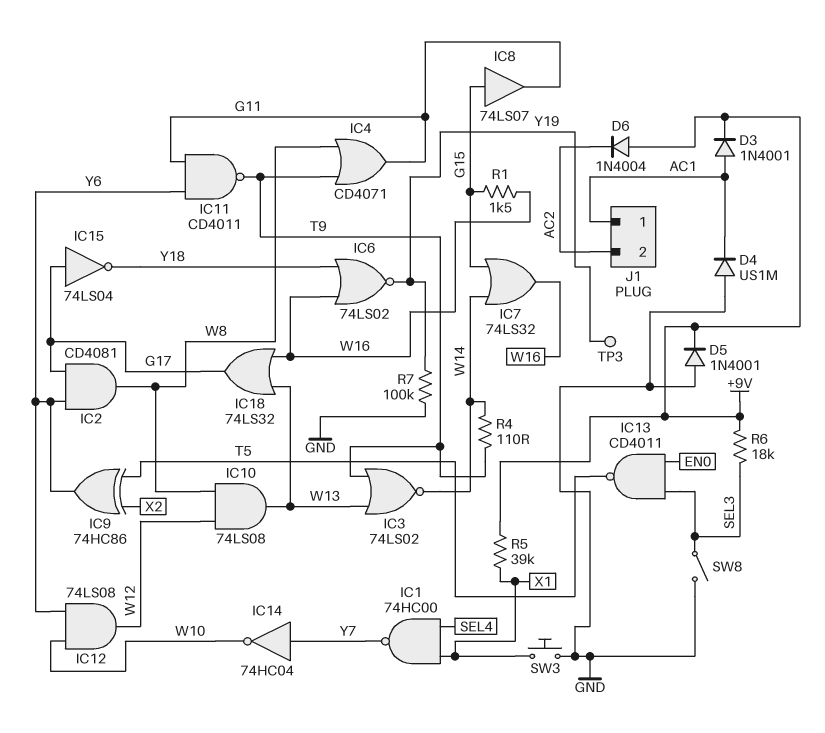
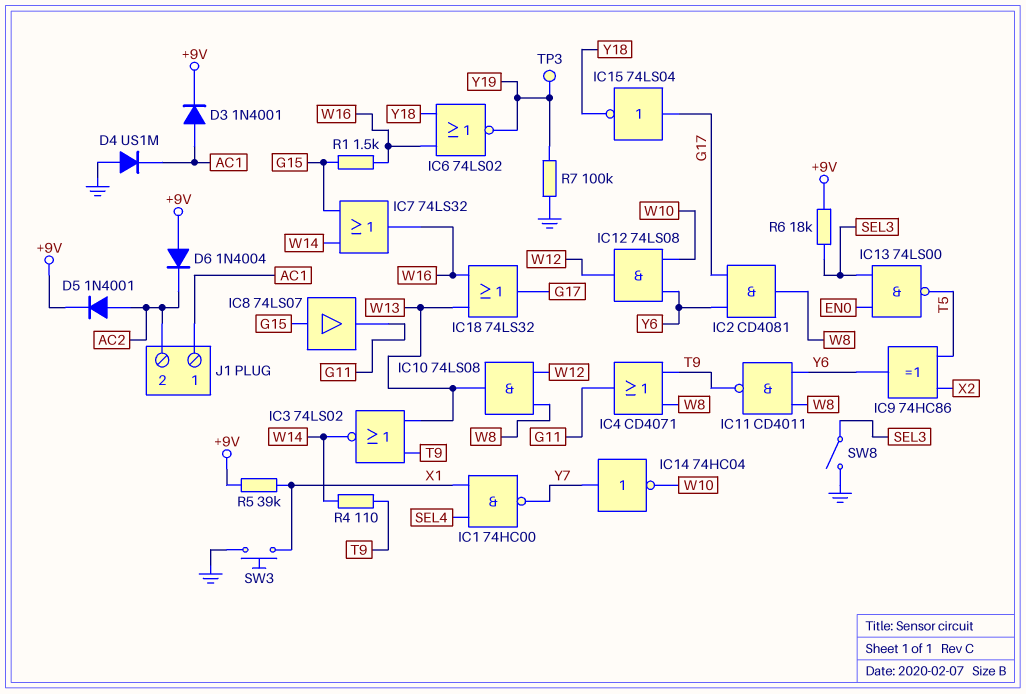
D5: diode 1N4001 (A GND, K +9V) -> diode 1N4001 (A AC2, K +9V)
IC11: NAND CD4011 (in G11, in Y6, out T9) -> NAND CD4011 (in W8, in Y6, out T9)
IC13: NAND CD4011 (in EN0, in SEL3, out T5) -> NAND 74LS00 (in EN0, in SEL3, out T5)

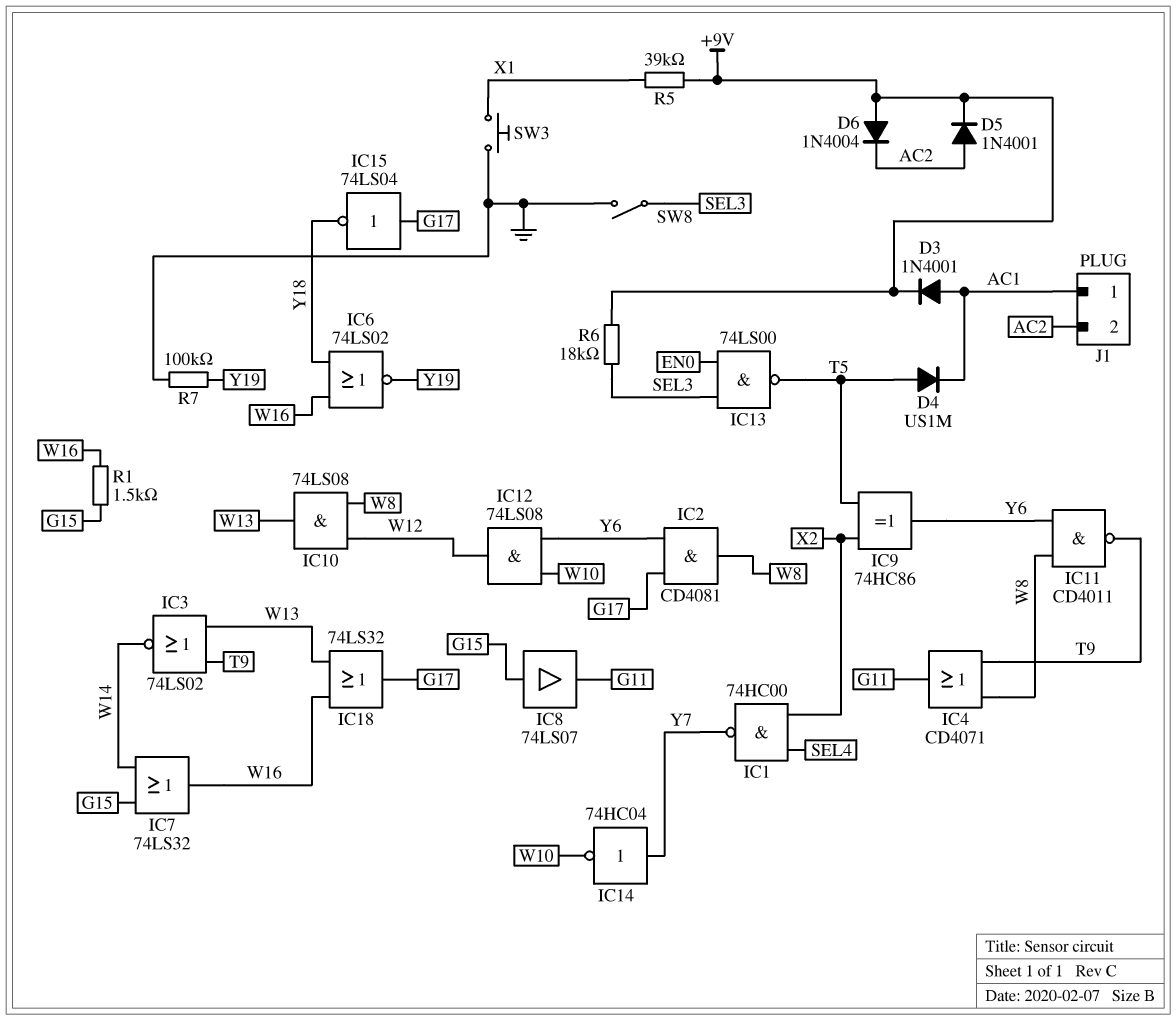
D4: diode US1M (A GND, K AC1) -> diode US1M (A T5, K AC1)
IC1: NAND 74HC00 (in SEL4, in X1, out Y7) -> NAND 74HC00 (in SEL4, in X2, out Y7)
R4: 110 (T9, W14) -> none
TP3: test point (Y19) -> none

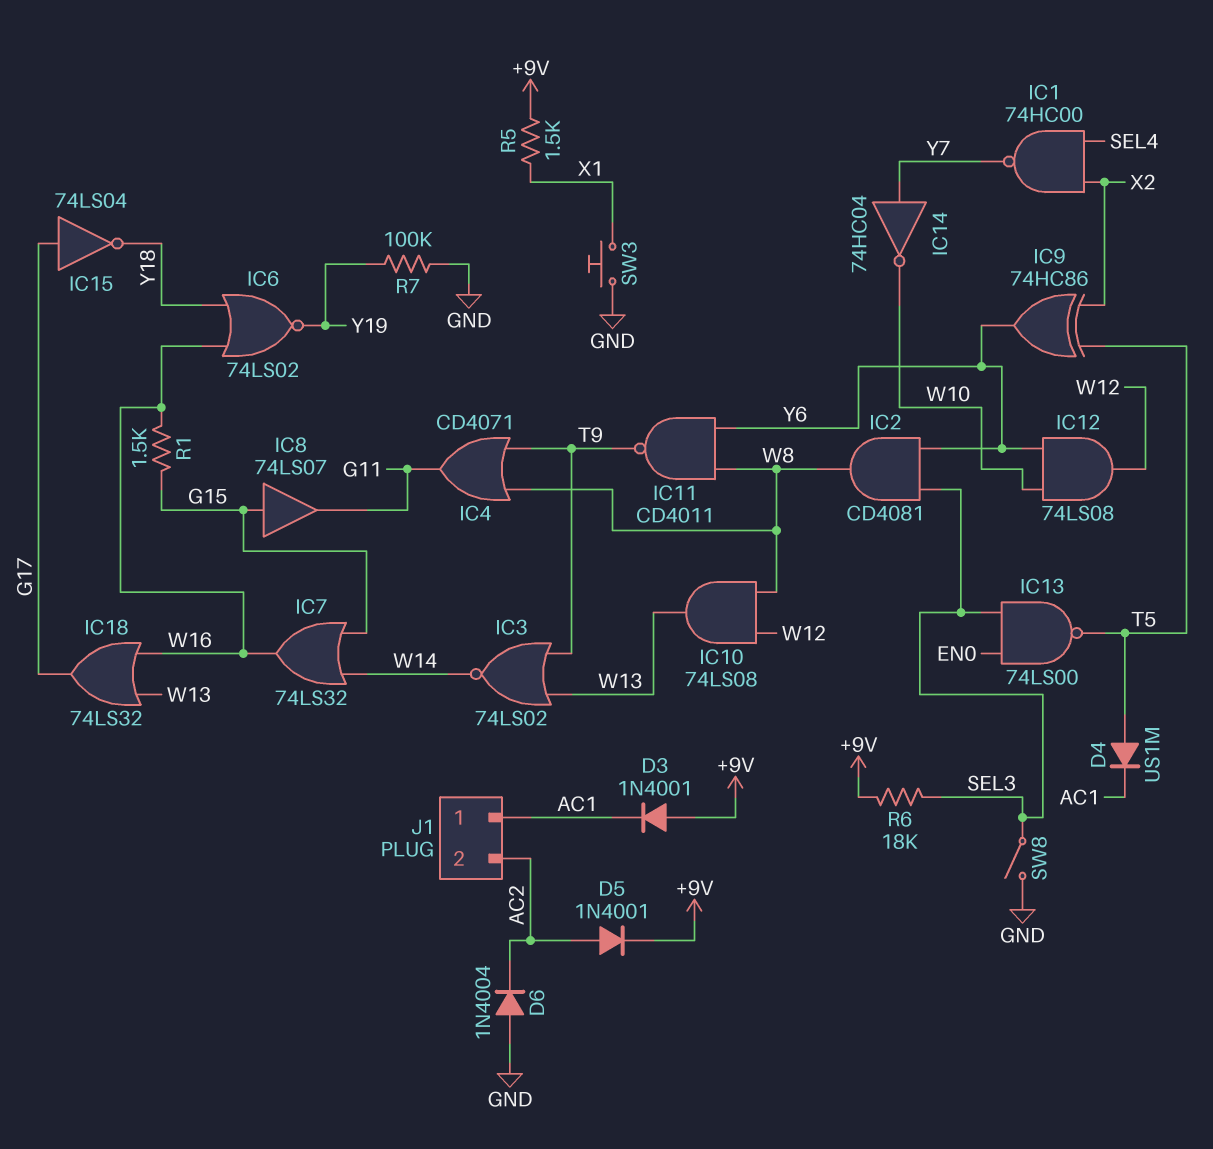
D3: diode 1N4001 (A AC1, K +9V) -> diode 1N4001 (A +9V, K AC1)
D6: diode 1N4004 (A +9V, K AC2) -> diode 1N4004 (A GND, K AC2)
IC2: AND CD4081 (in G17, in Y6, out W8) -> AND CD4081 (in SEL3, in Y6, out W8)
R5: 39k (+9V, X1) -> 1.5k (+9V, X1)

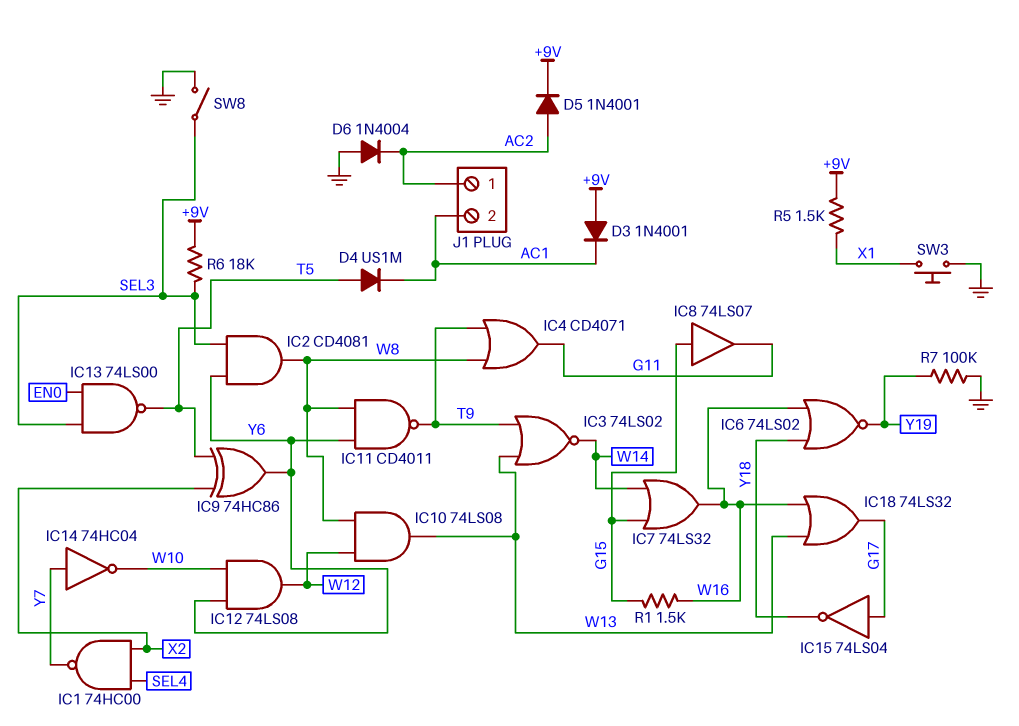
J1 pin 1: AC1 -> AC2
J1 pin 2: AC2 -> AC1

